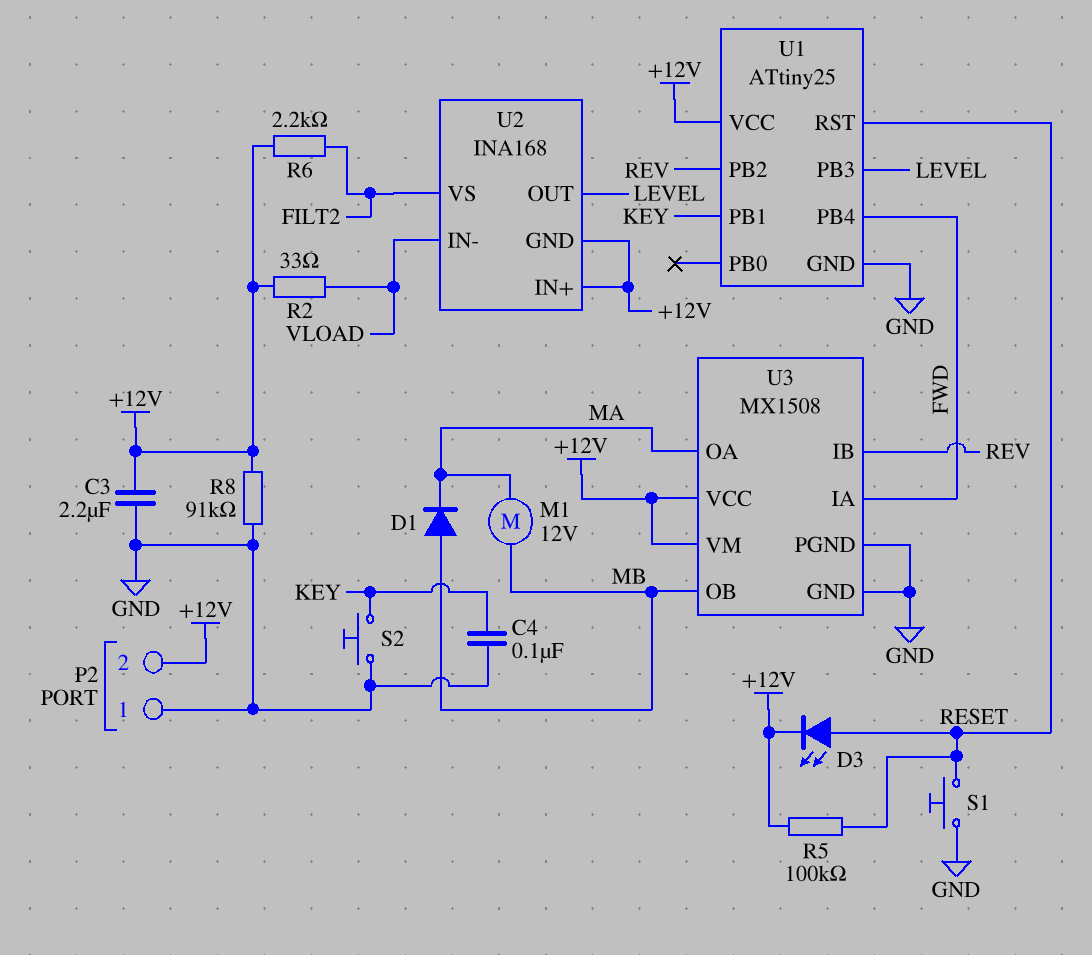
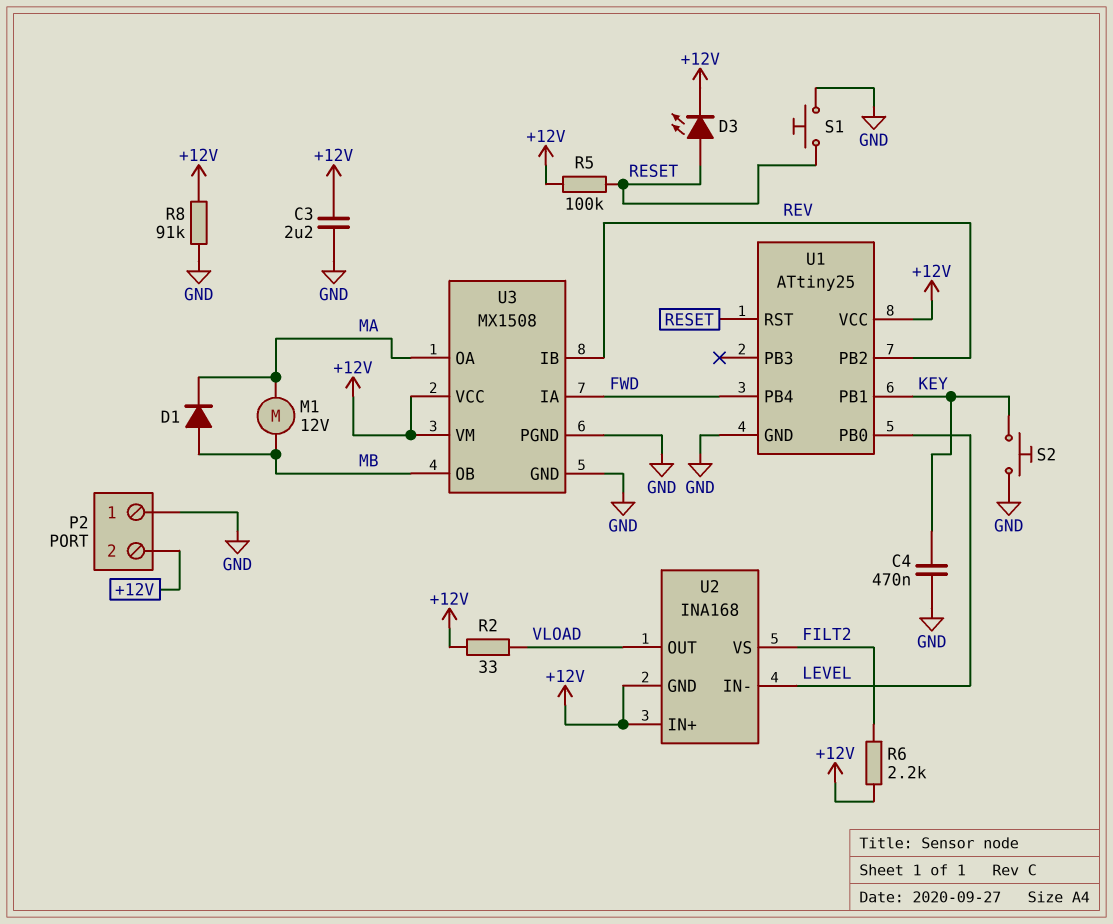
C4: 100nF (GND, KEY) -> 470nF (GND, KEY)
U1 pin PB0: none -> LEVEL
U1 pin PB3: LEVEL -> none
U2 pin IN-: VLOAD -> LEVEL
U2 pin OUT: LEVEL -> VLOAD

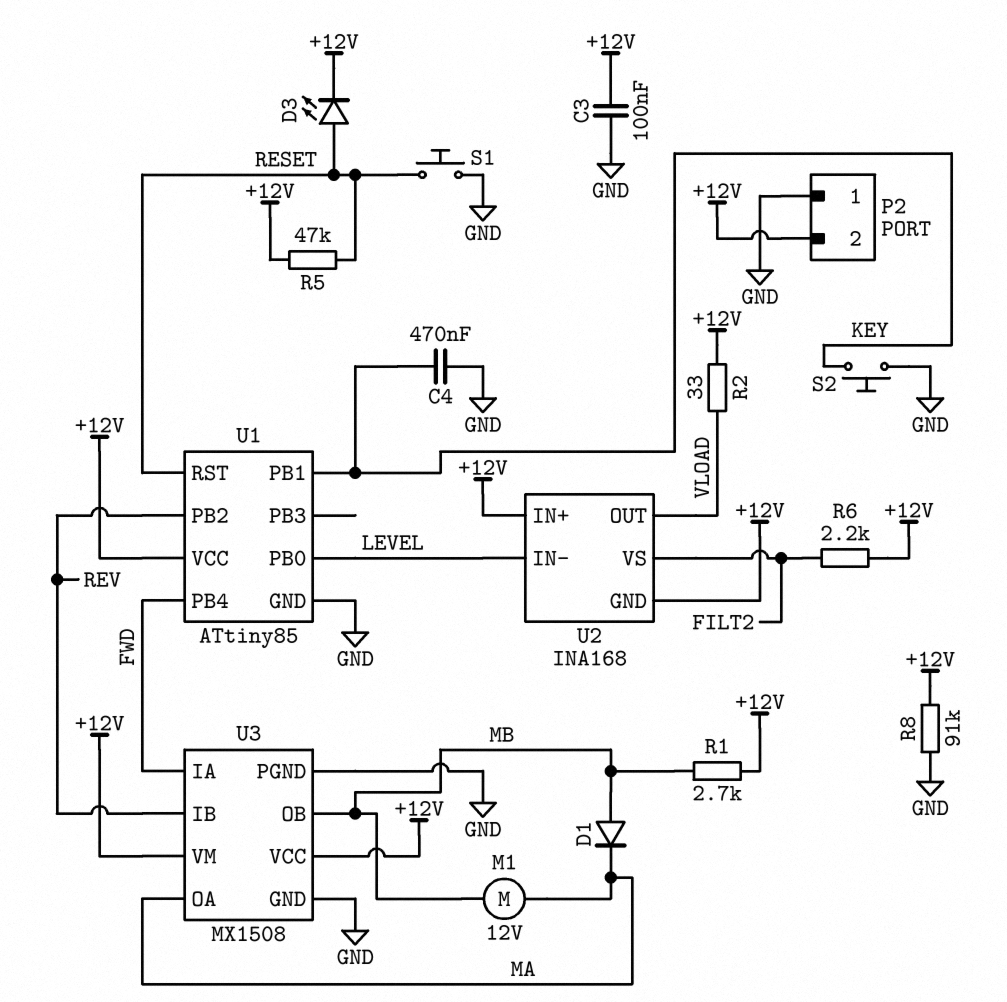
C3: 2.2uF (+12V, GND) -> 100nF (+12V, GND)
R1: none -> 2.7k (+12V, MB)
R5: 100k (+12V, RESET) -> 47k (+12V, RESET)
U1: ATtiny25 -> ATtiny85

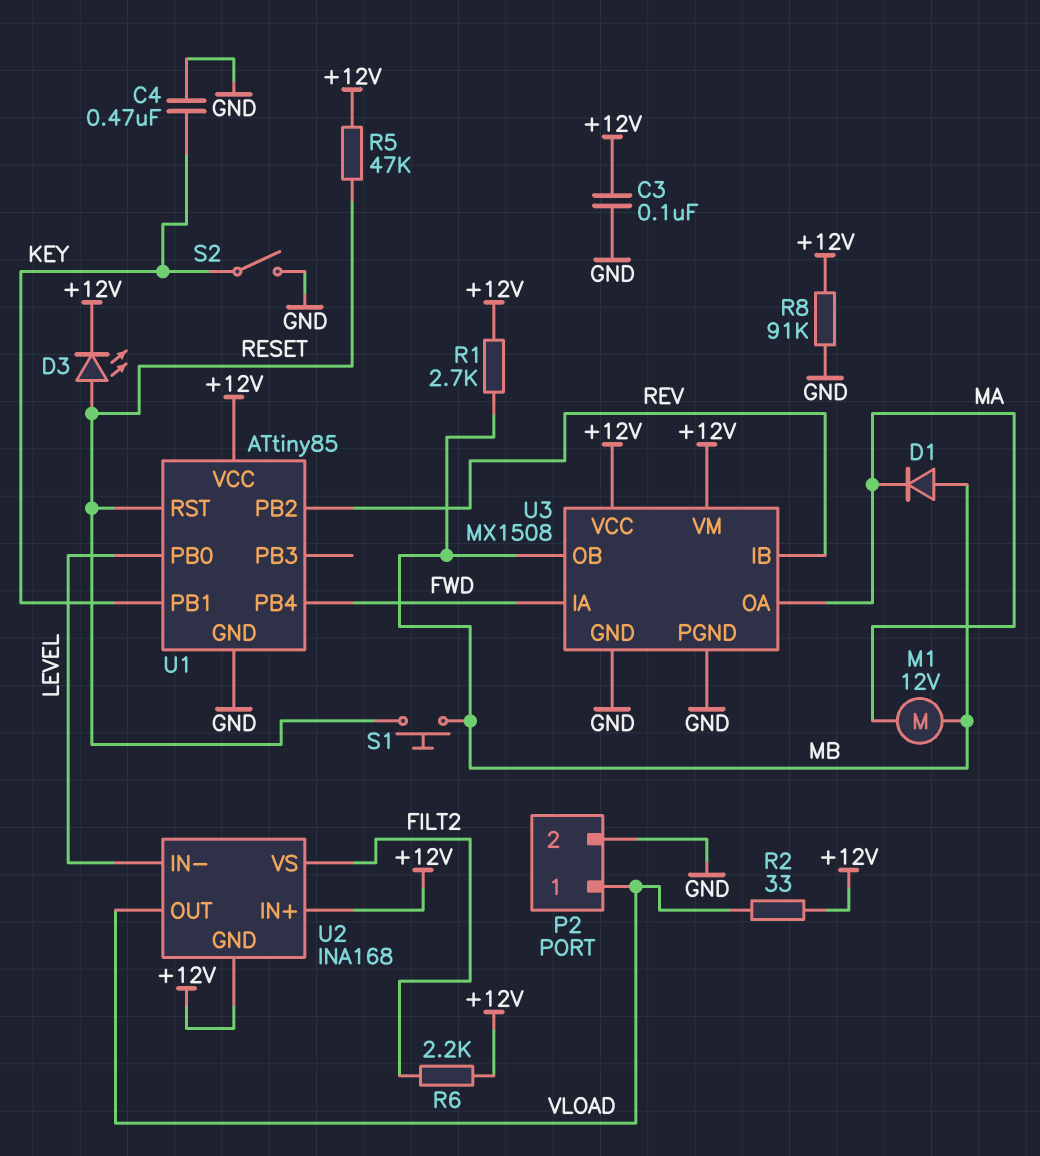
P2 pin 1: GND -> VLOAD
P2 pin 2: +12V -> GND
S1: button (GND, RESET) -> button (MB, RESET)
S2: button (GND, KEY) -> switch (GND, KEY)

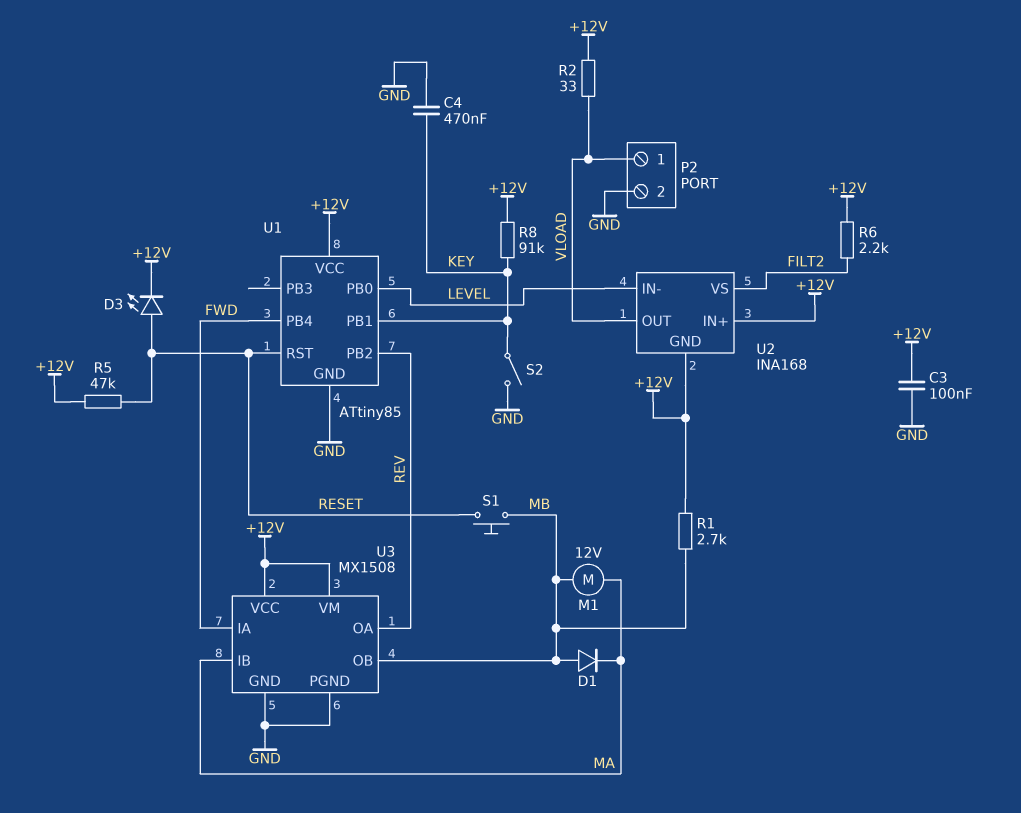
R8: 91k (+12V, GND) -> 91k (+12V, KEY)
U3 pin IB: REV -> MA
U3 pin OA: MA -> REV

